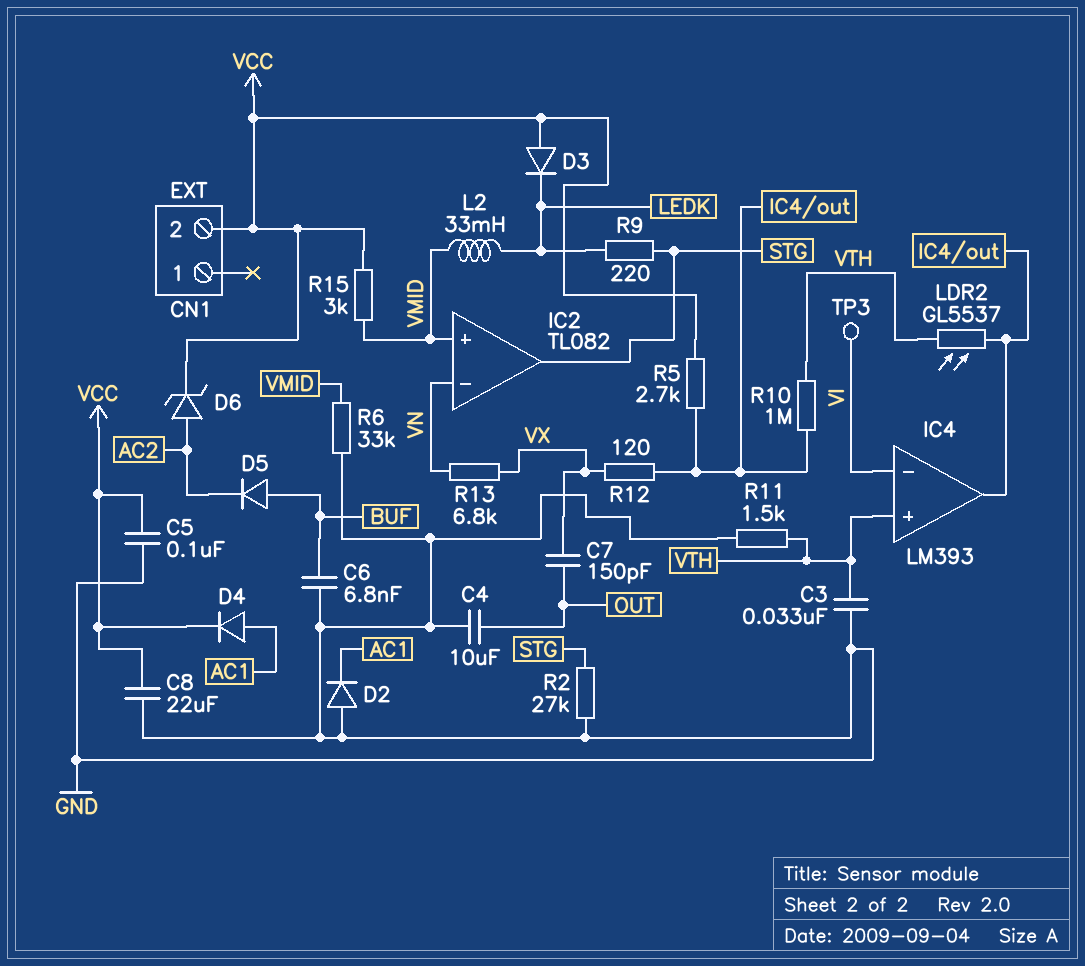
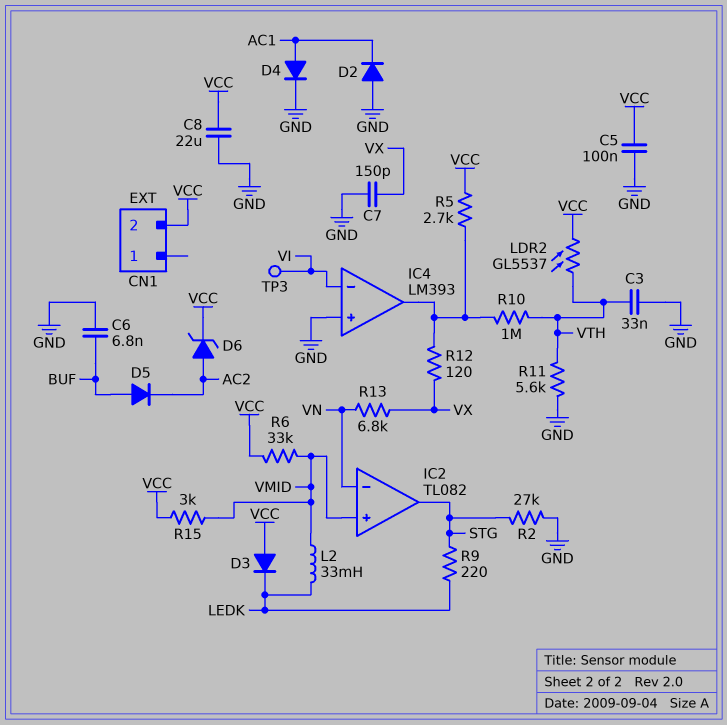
C4: 10uF (GND, OUT) -> none
C7: 150pF (OUT, VX) -> 150pF (GND, VX)
D4: diode (A AC1, K VCC) -> diode (A AC1, K GND)
IC4 pin in+: VTH -> GND
LDR2: GL5537 (IC4/out, VTH) -> GL5537 (VCC, VTH)
R6: 33k (GND, VMID) -> 33k (VCC, VMID)
R11: 1.5k (GND, VTH) -> 5.6k (GND, VTH)

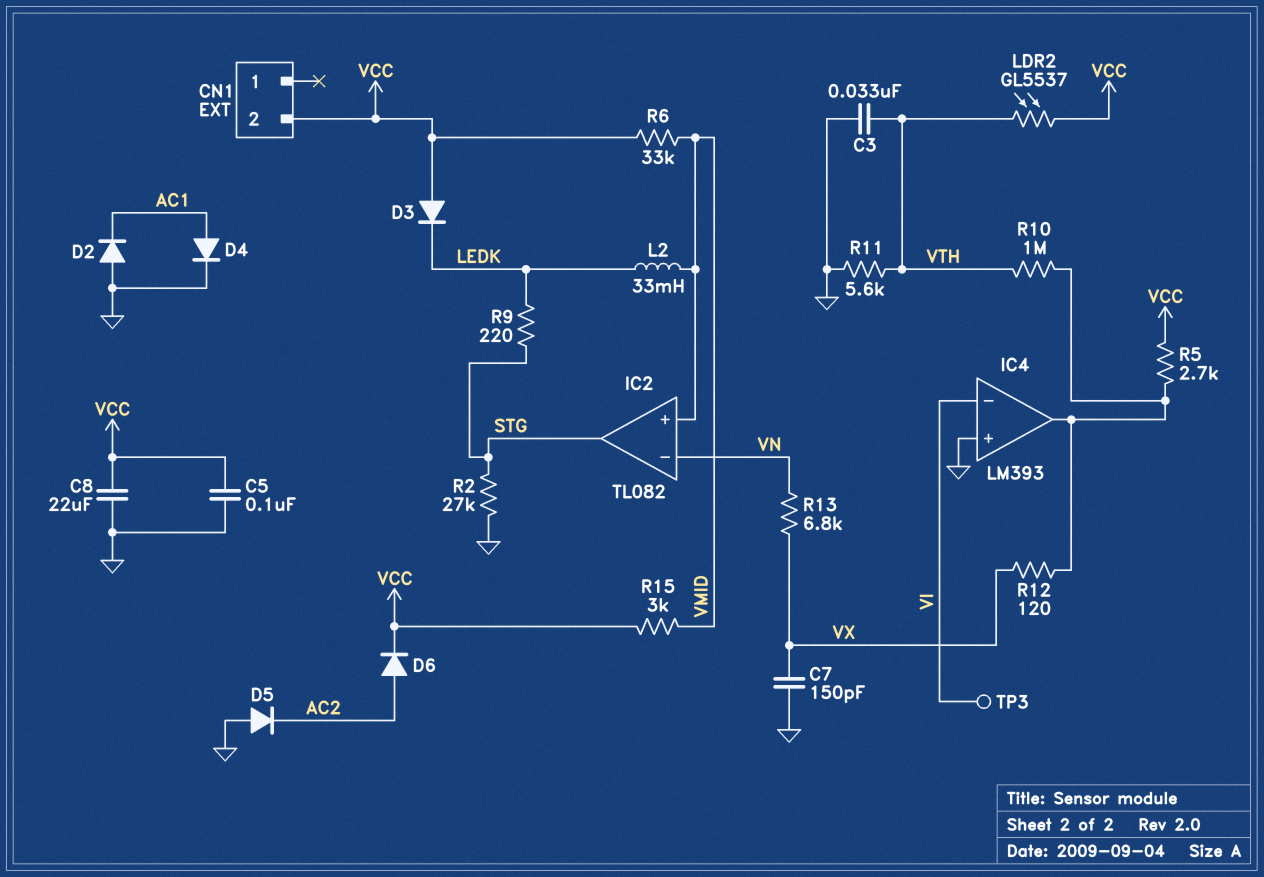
C6: 6.8nF (BUF, GND) -> none
D5: diode (A BUF, K AC2) -> diode (A GND, K AC2)
D6: zener (A AC2, K VCC) -> diode (A AC2, K VCC)

